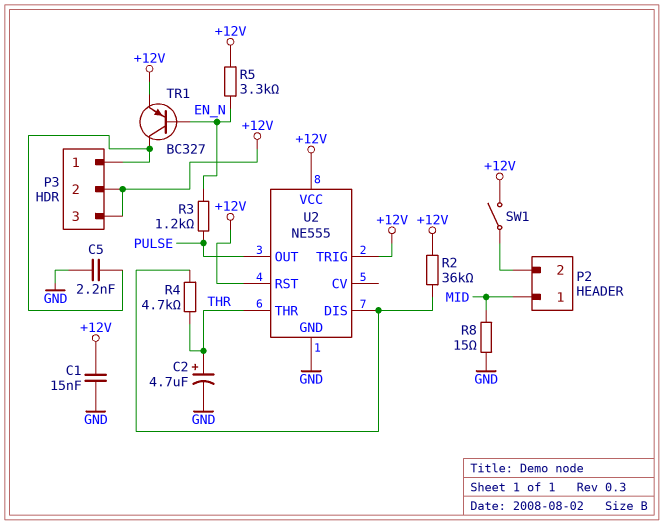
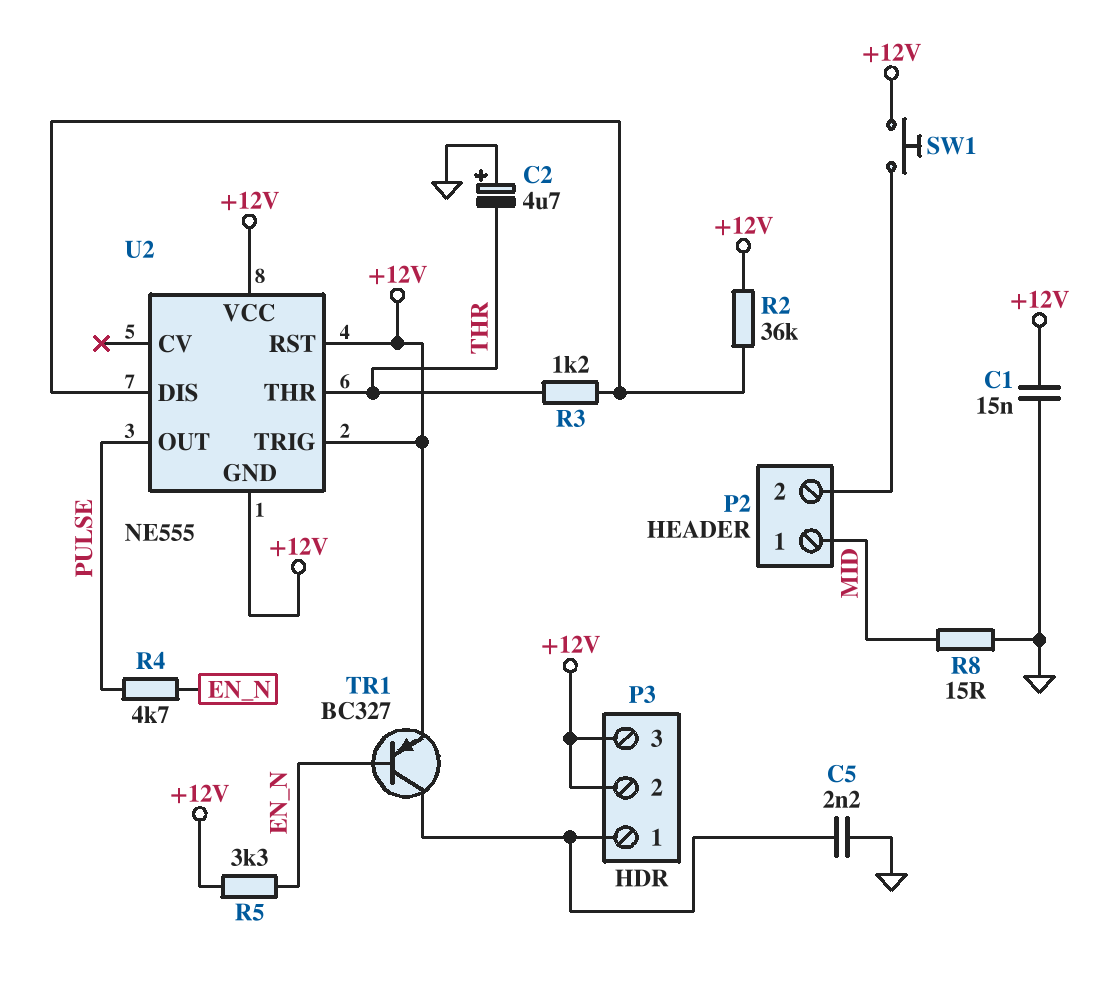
C2: 4.7uF (plus THR, minus GND) -> 4.7uF (plus GND, minus THR)
R3: 1.2k (EN_N, PULSE) -> 1.2k (THR, U2/DIS)
R4: 4.7k (THR, U2/DIS) -> 4.7k (EN_N, PULSE)
SW1: switch (+12V, P2/2) -> button (+12V, P2/2)
U2 pin GND: GND -> +12V

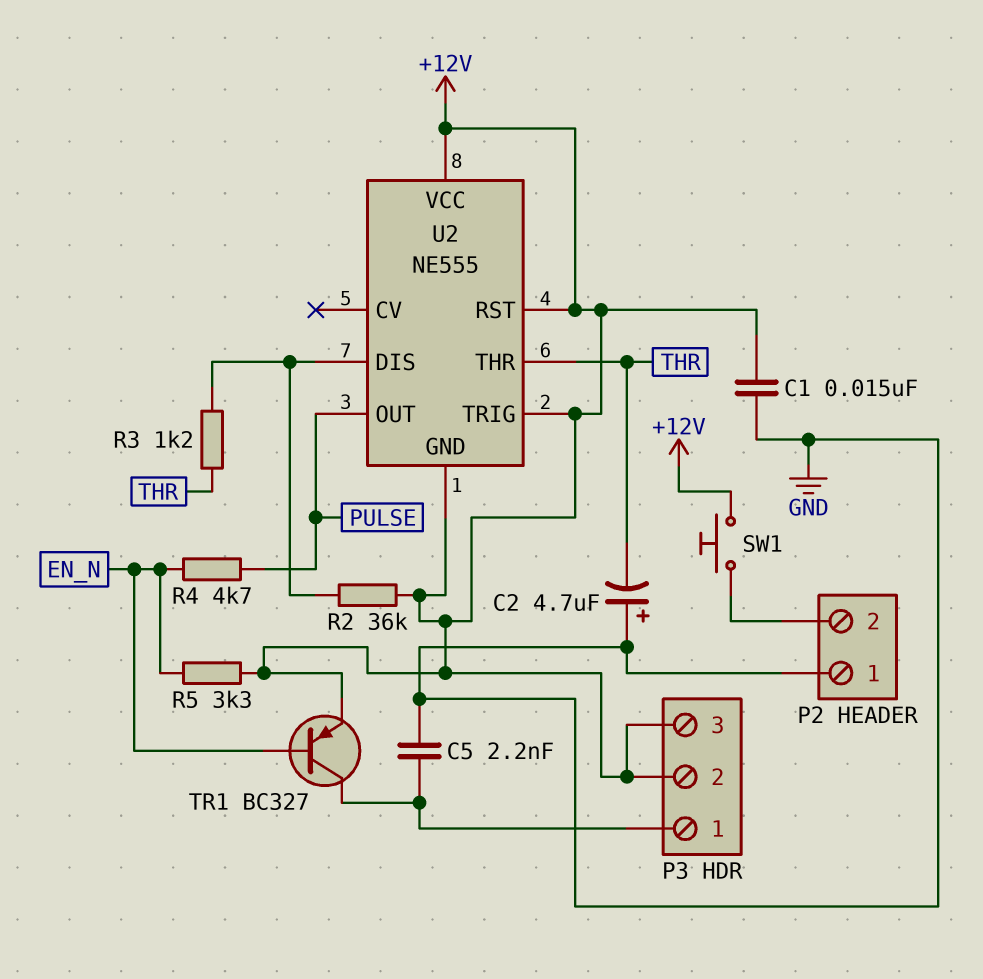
P2 pin 1: MID -> GND
R8: 15 (GND, MID) -> none

